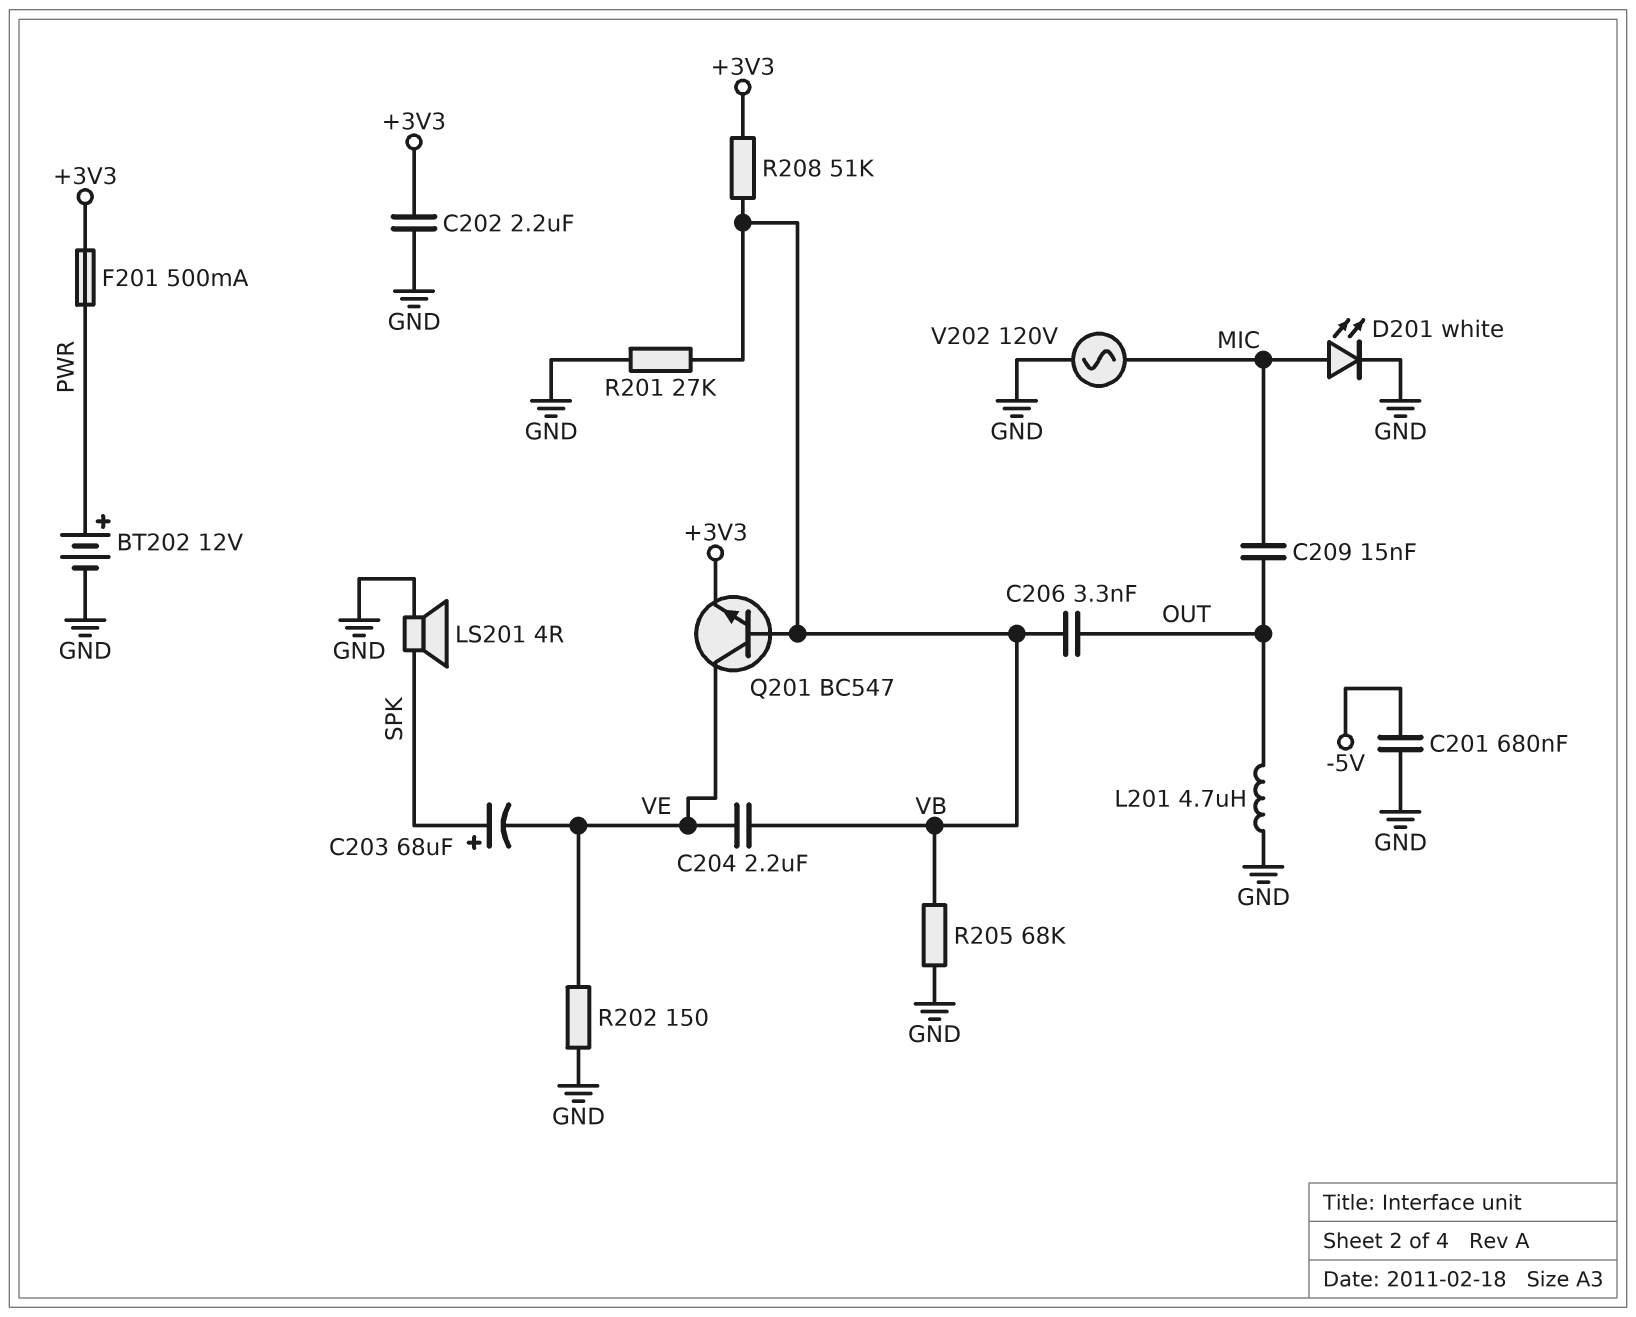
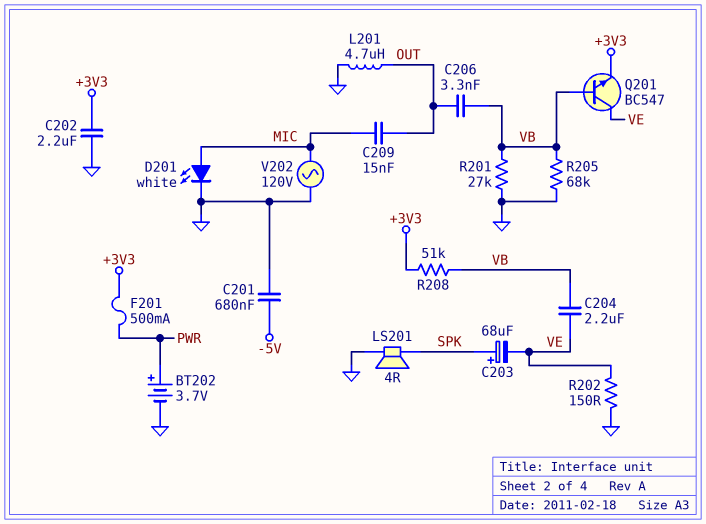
BT202: 12V (plus PWR, minus GND) -> 3.7V (plus PWR, minus GND)

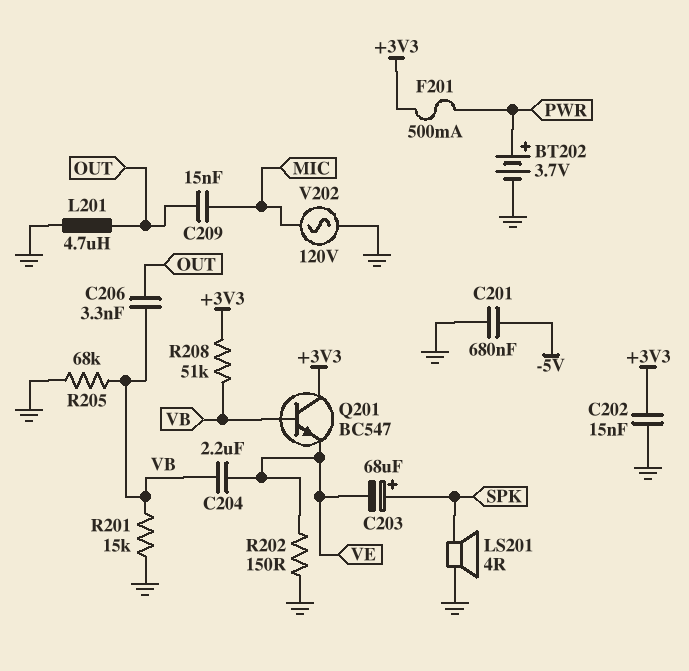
C202: 2.2uF (+3V3, GND) -> 15nF (+3V3, GND)
D201: LED white (A MIC, K GND) -> none
Q201: NPN BC547 (B VB, C VE, E +3V3) -> NPN BC547 (B VB, C +3V3, E VE)
R201: 27k (GND, VB) -> 15k (GND, VB)

